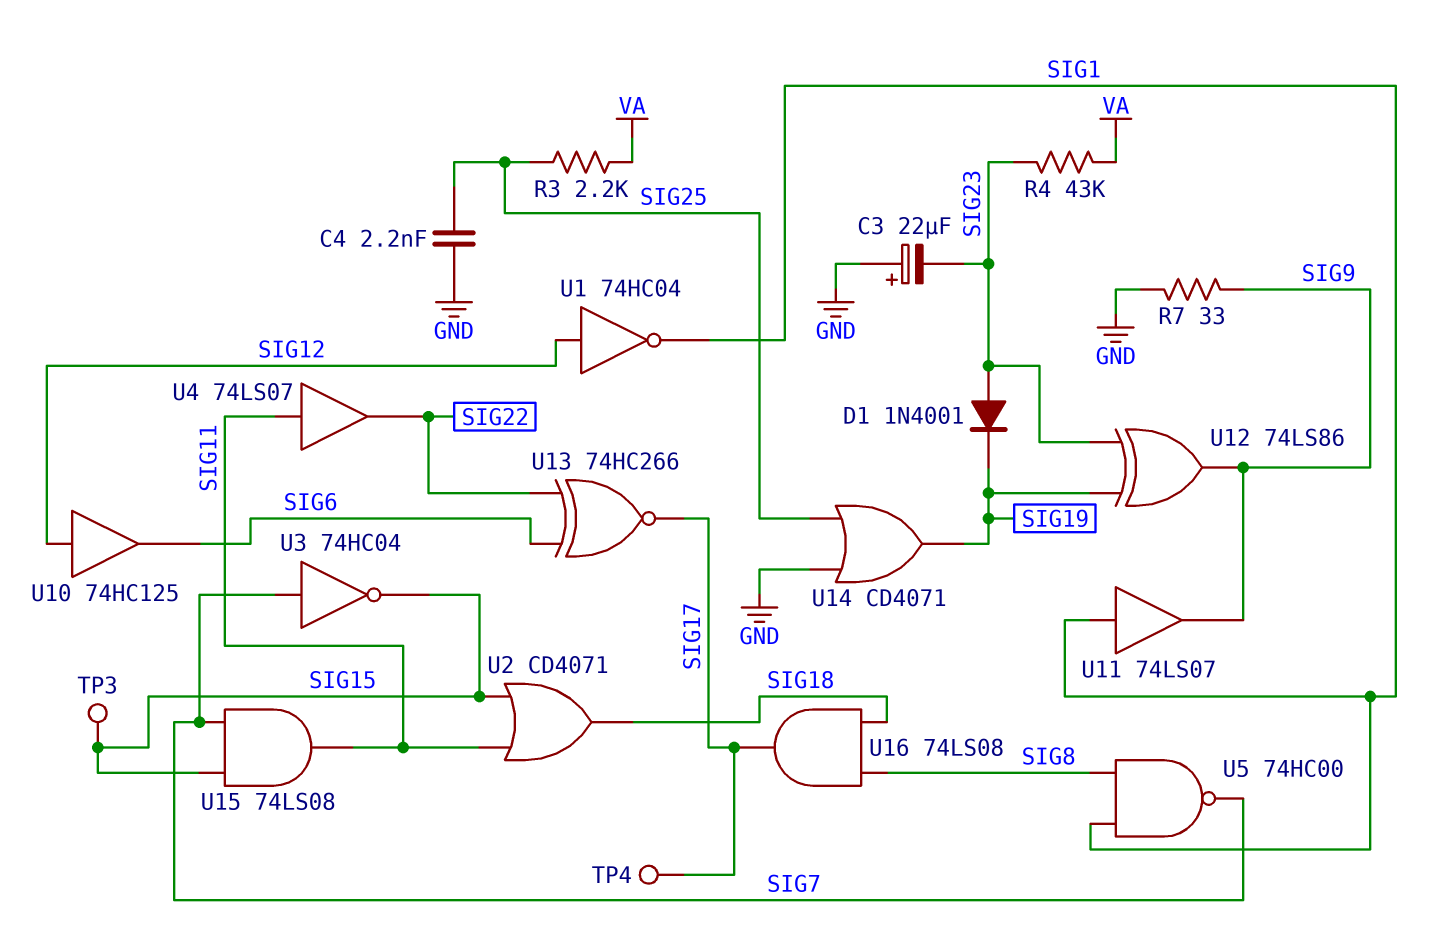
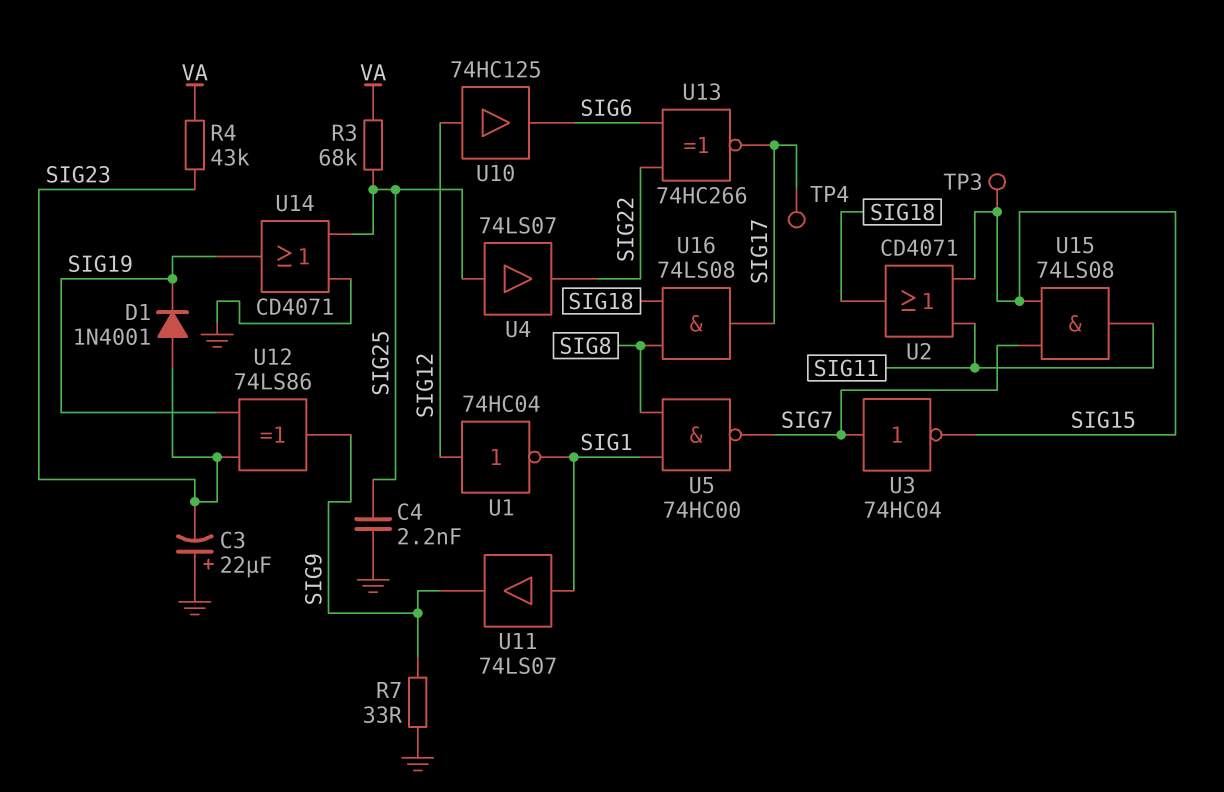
R3: 2.2k (SIG25, VA) -> 68k (SIG25, VA)
U4: buffer 74LS07 (in SIG11, out SIG22) -> buffer 74LS07 (in SIG25, out SIG22)

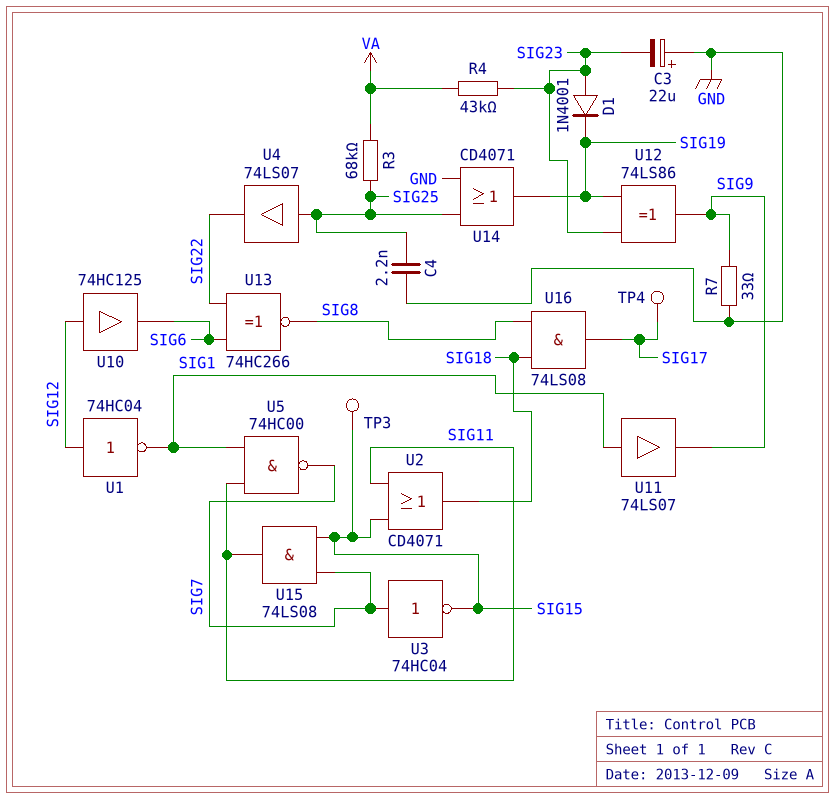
U5: NAND 74HC00 (in SIG1, in SIG8, out SIG7) -> NAND 74HC00 (in SIG1, in SIG11, out SIG7)
U13: XNOR 74HC266 (in SIG6, in SIG22, out SIG17) -> XNOR 74HC266 (in SIG6, in SIG22, out SIG8)

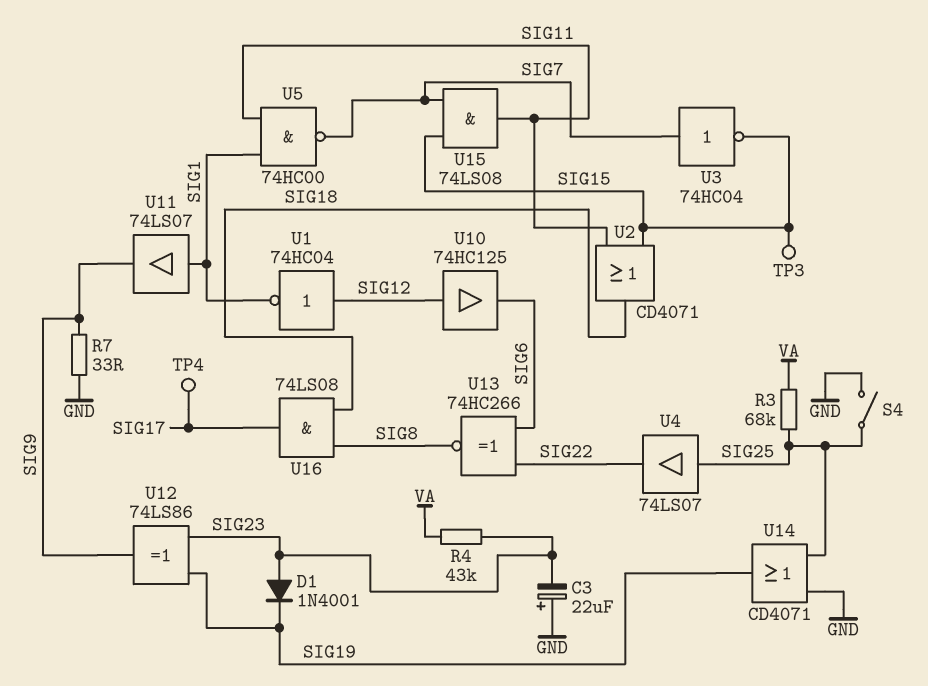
C4: 2.2nF (GND, SIG25) -> none
S4: none -> switch (GND, SIG25)

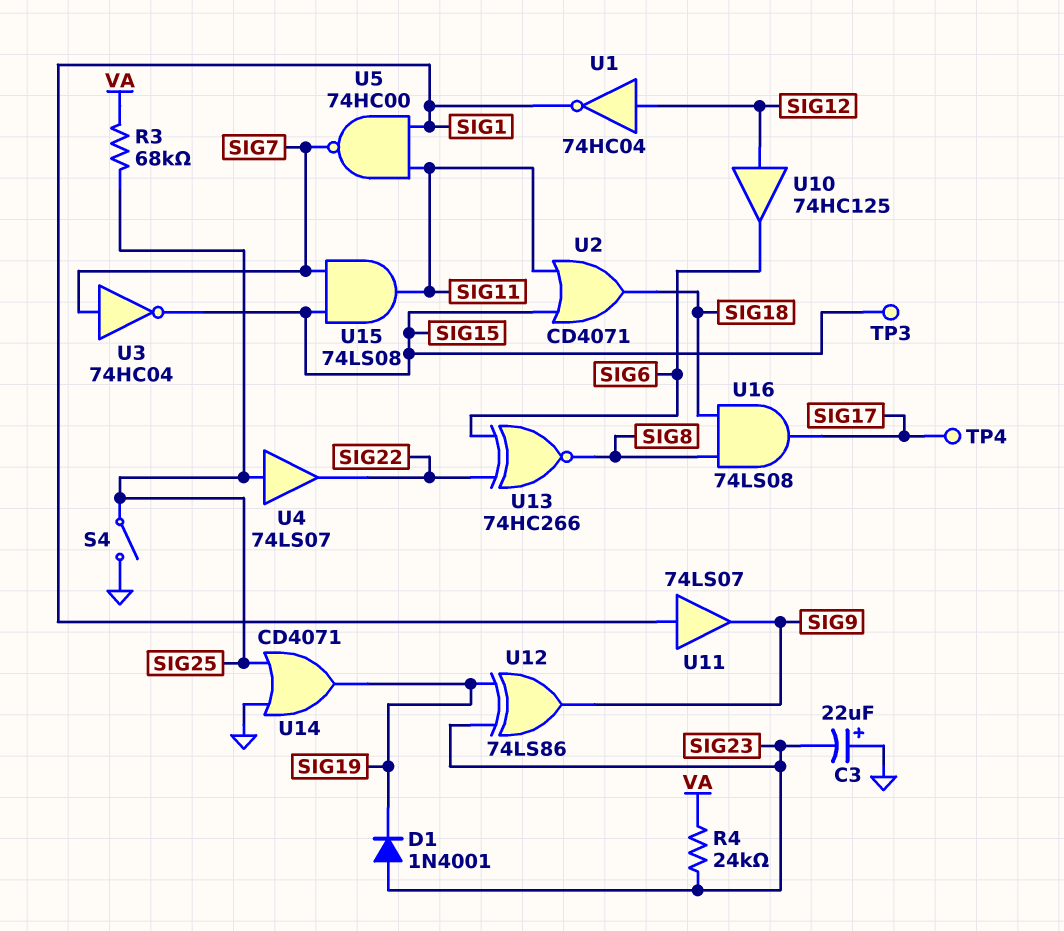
R4: 43k (SIG23, VA) -> 24k (SIG23, VA)
R7: 33 (GND, SIG9) -> none

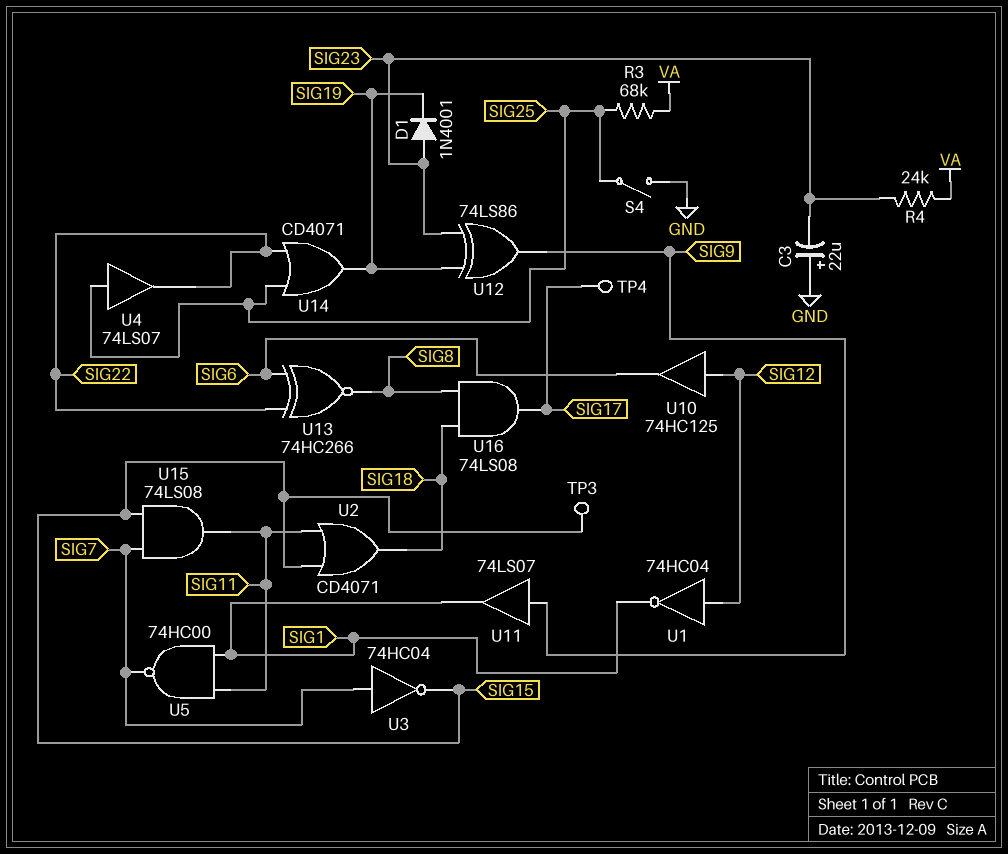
U11: buffer 74LS07 (in SIG1, out SIG9) -> buffer 74LS07 (in SIG9, out SIG1)
U14: OR CD4071 (in GND, in SIG25, out SIG19) -> OR CD4071 (in SIG22, in SIG25, out SIG19)

